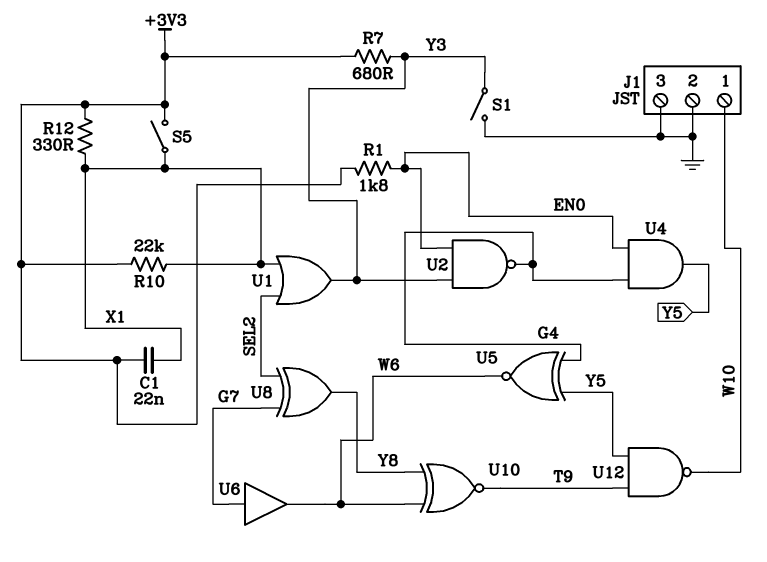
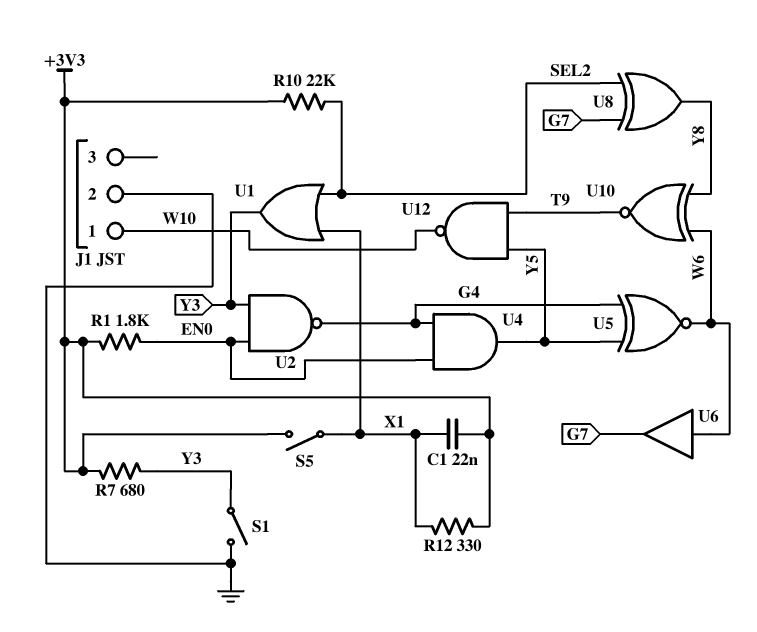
J1 pin 3: GND -> none
R10: 22k (+3V3, X1) -> 22k (+3V3, SEL2)
U6: buffer (in G7, out W6) -> buffer (in W6, out G7)

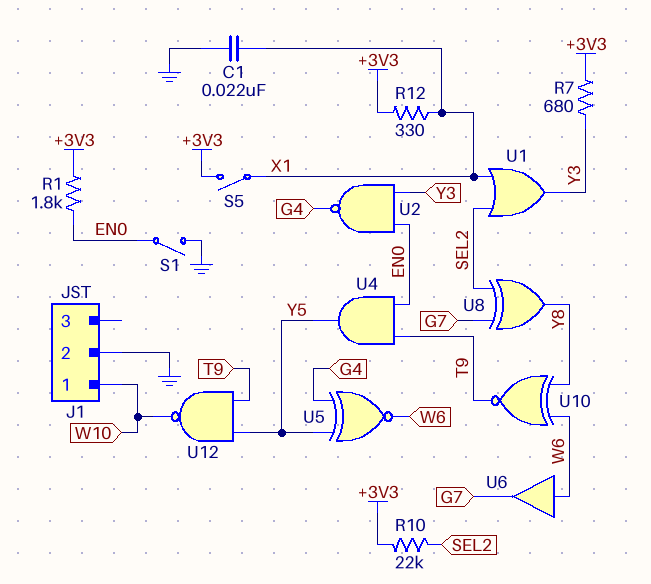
C1: 22nF (+3V3, X1) -> 22nF (GND, X1)
S1: switch (GND, Y3) -> switch (EN0, GND)
U4: AND (in EN0, in G4, out Y5) -> AND (in EN0, in T9, out Y5)

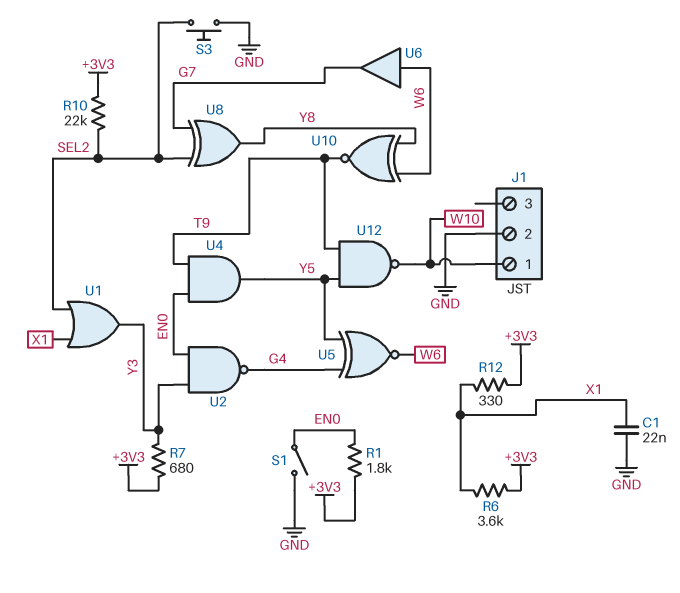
R6: none -> 3.6k (+3V3, X1)
S3: none -> button (GND, SEL2)
S5: switch (+3V3, X1) -> none

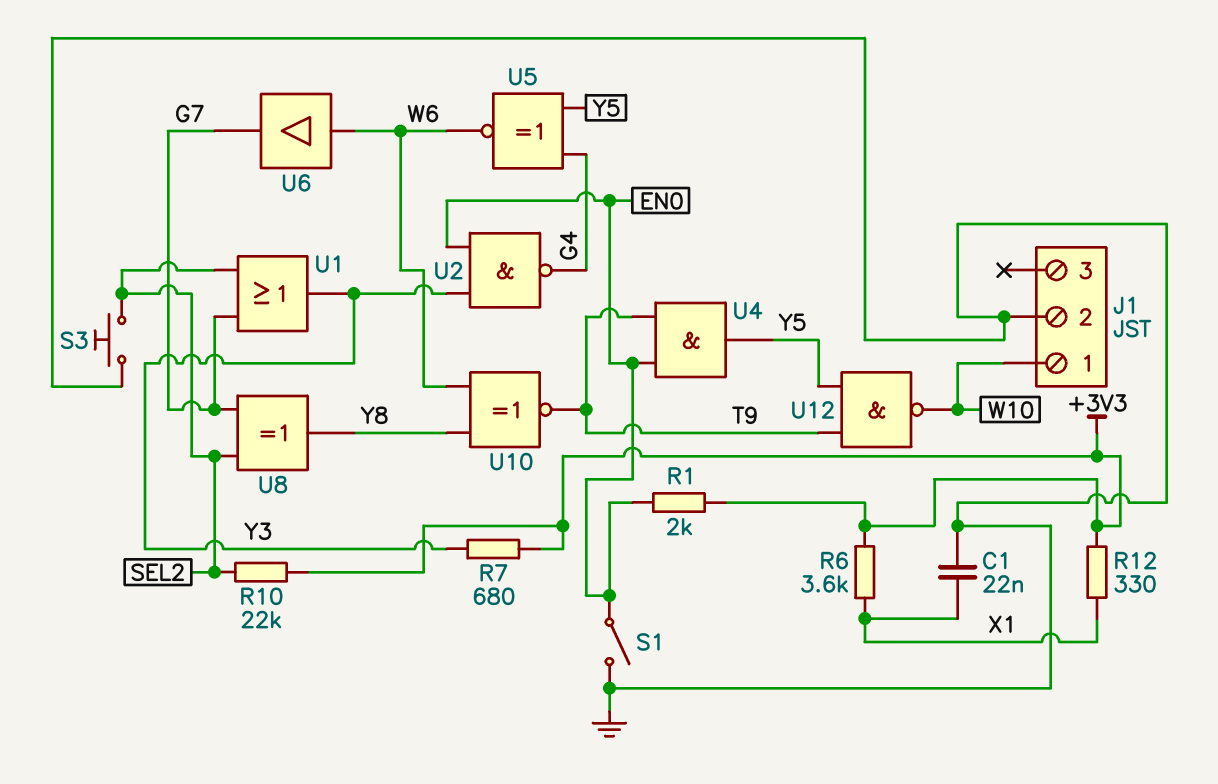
R1: 1.8k (+3V3, EN0) -> 2k (+3V3, EN0)
U1: OR (in SEL2, in X1, out Y3) -> OR (in G7, in SEL2, out Y3)

